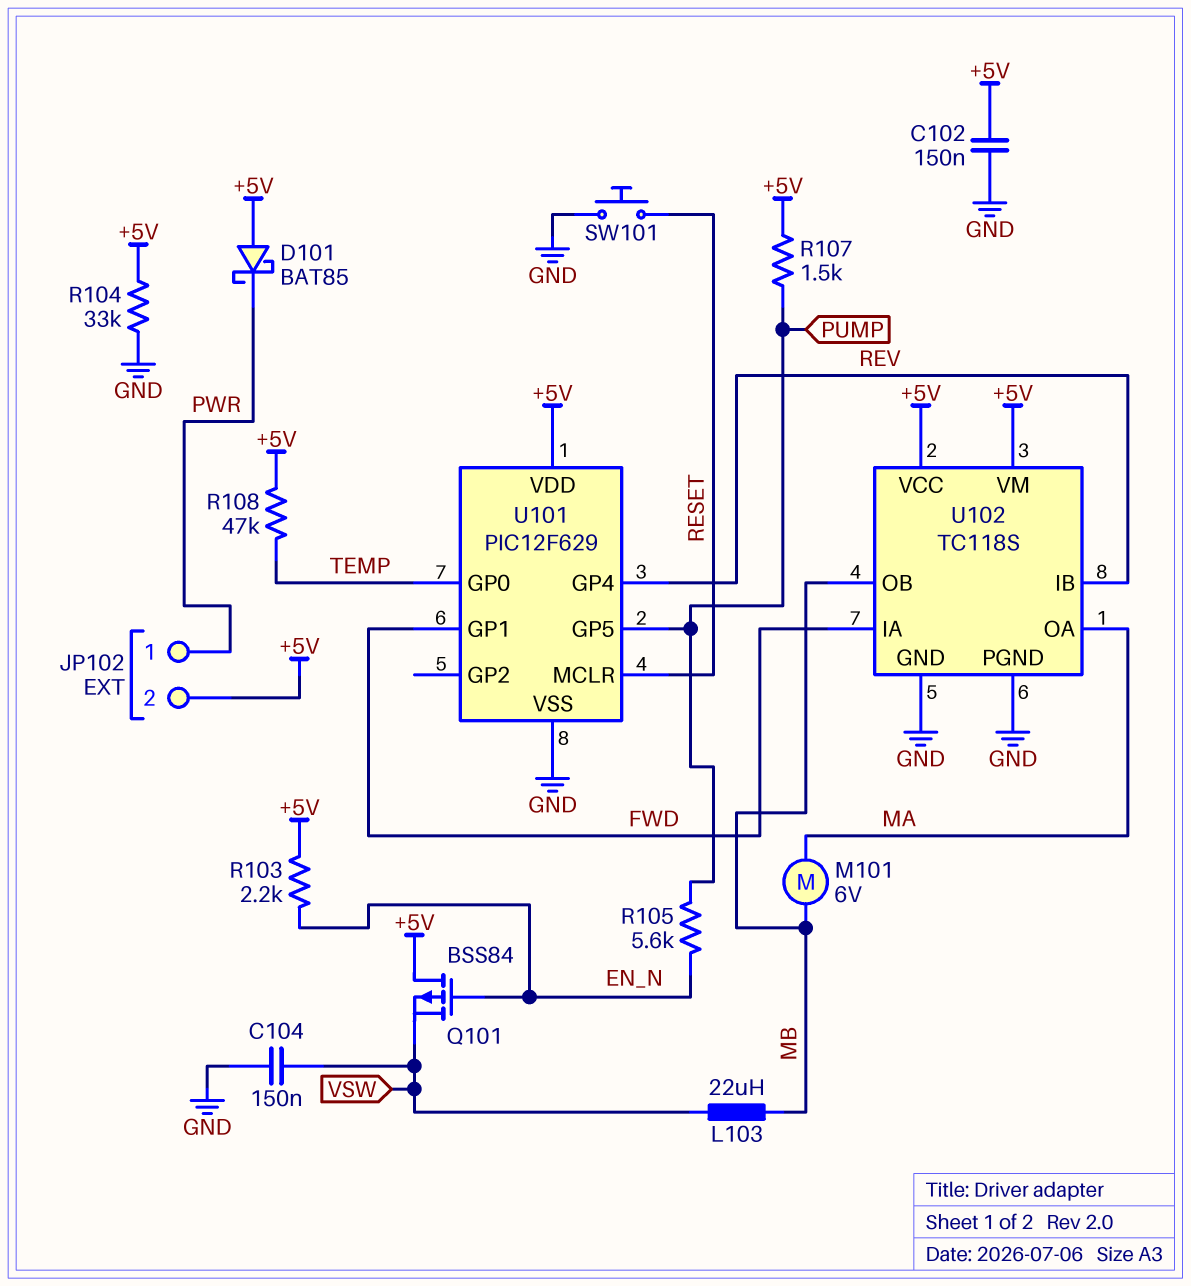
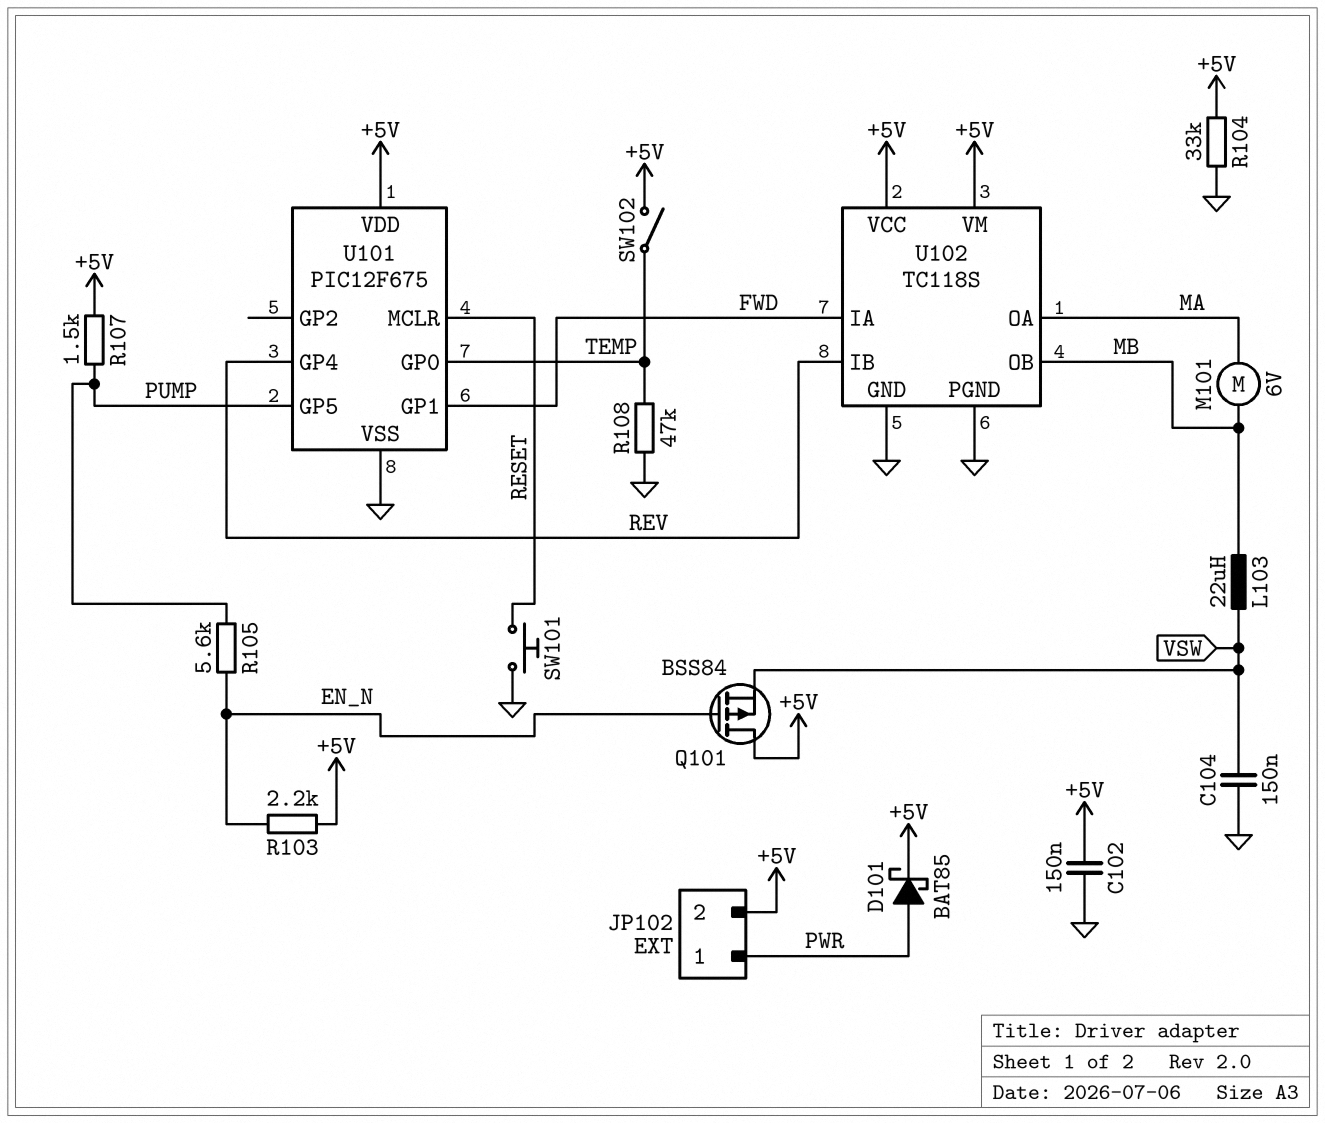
D101: schottky BAT85 (A +5V, K PWR) -> schottky BAT85 (A PWR, K +5V)
R108: 47k (+5V, TEMP) -> 47k (GND, TEMP)
SW102: none -> switch (+5V, TEMP)
U101: PIC12F629 -> PIC12F675

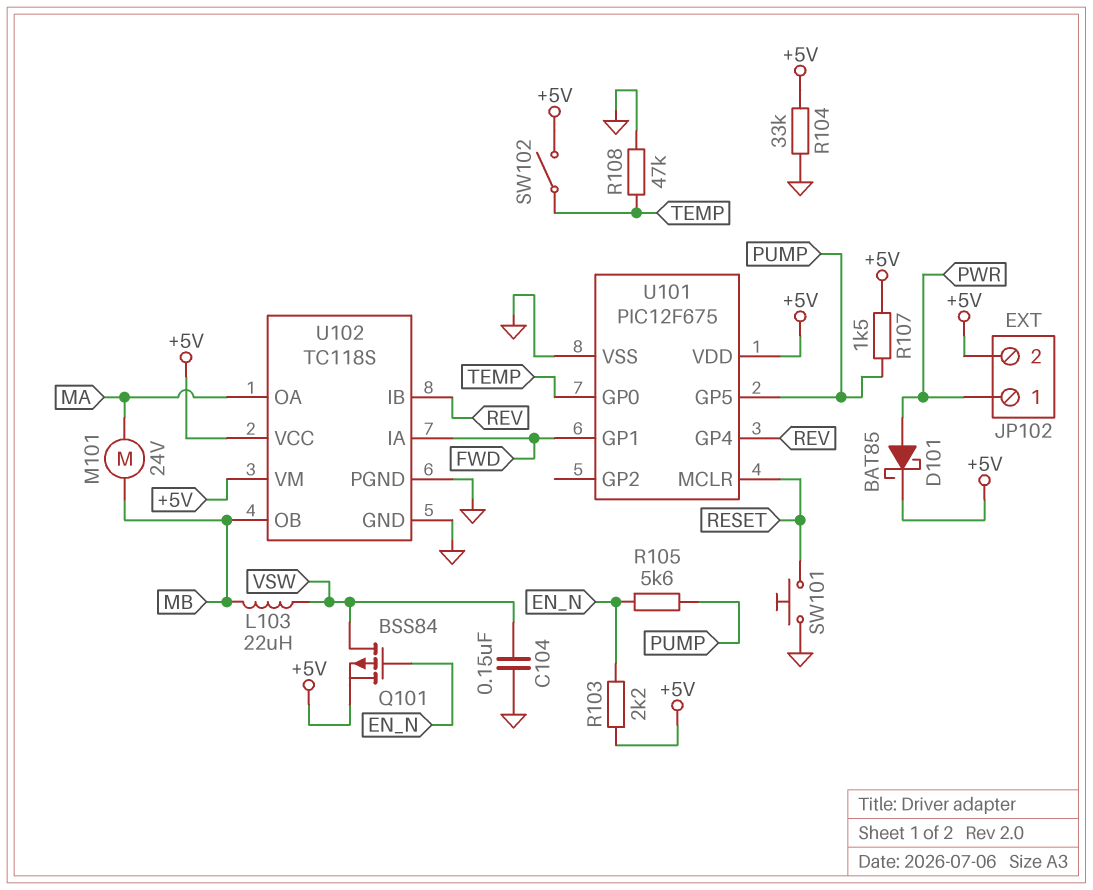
C102: 150nF (+5V, GND) -> none
M101: motor 6V (MA, MB) -> motor 24V (MA, MB)
Q101: PMOS BSS84 (G EN_N, D +5V, S VSW) -> PMOS BSS84 (G EN_N, D VSW, S +5V)

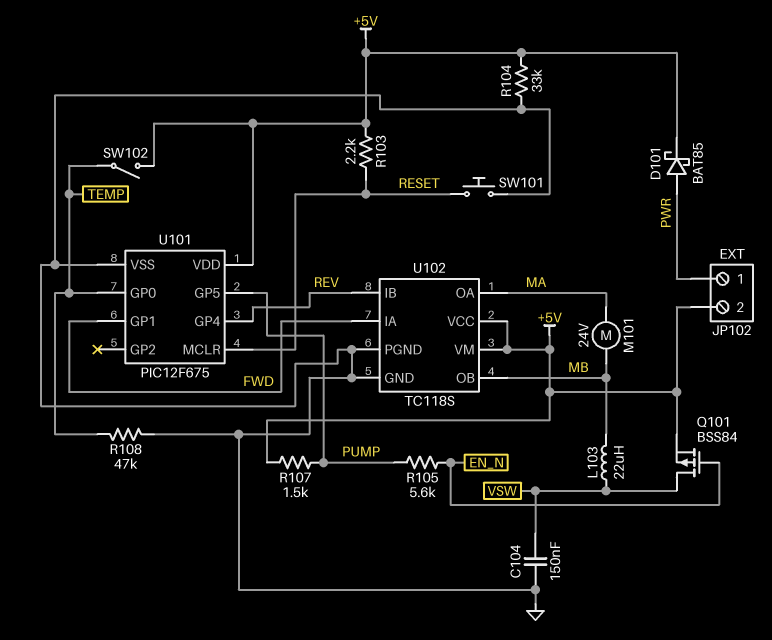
R103: 2.2k (+5V, EN_N) -> 2.2k (+5V, RESET)

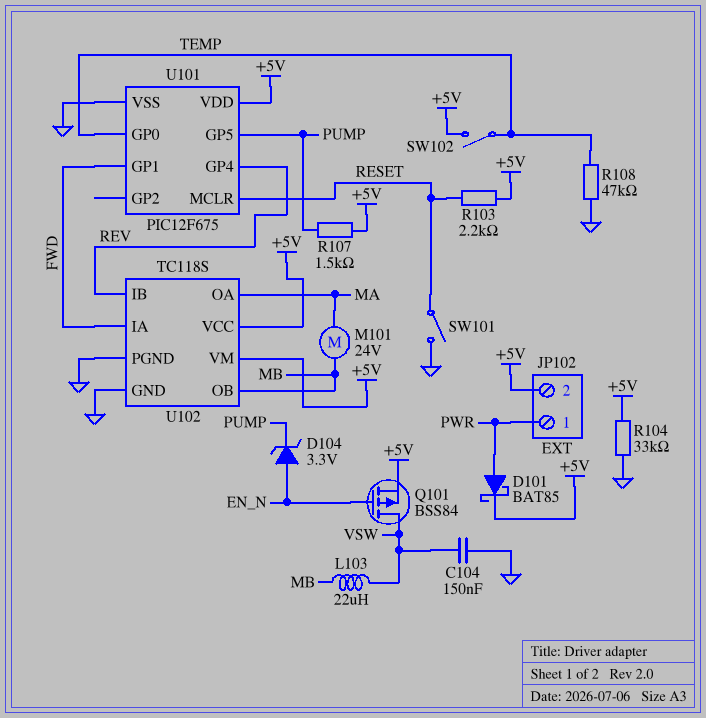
D104: none -> zener 3.3V (A EN_N, K PUMP)
R105: 5.6k (EN_N, PUMP) -> none
SW101: button (GND, RESET) -> switch (GND, RESET)

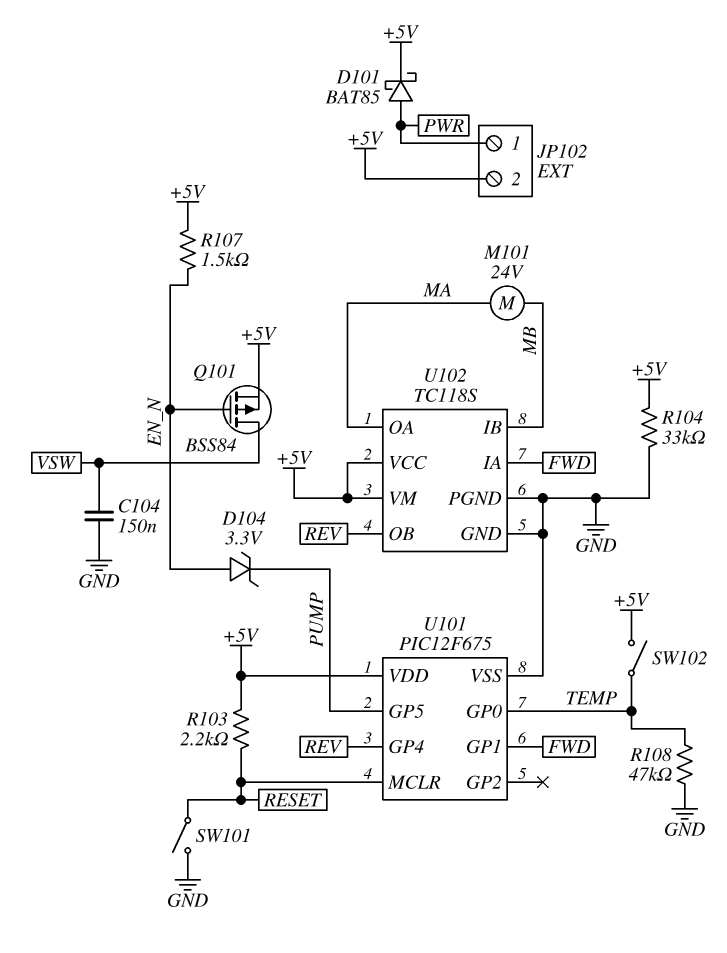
L103: 22uH (MB, VSW) -> none
R107: 1.5k (+5V, PUMP) -> 1.5k (+5V, EN_N)
U102 pin IB: REV -> MB
U102 pin OB: MB -> REV

